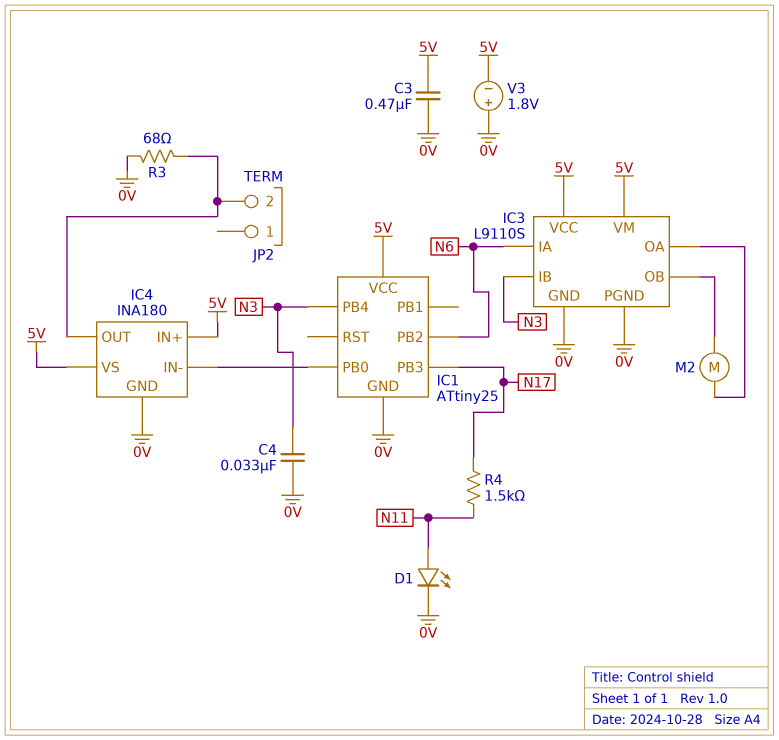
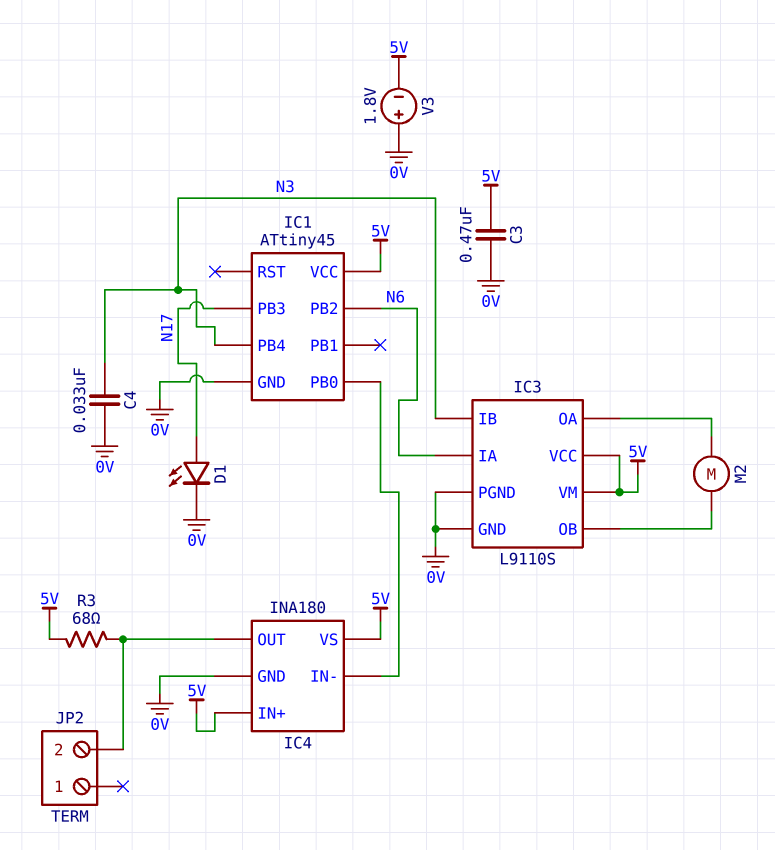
D1: LED (A N11, K 0V) -> LED (A N17, K 0V)
IC1: ATtiny25 -> ATtiny45
R3: 68 (0V, IC4/OUT) -> 68 (5V, IC4/OUT)
R4: 1.5k (N11, N17) -> none

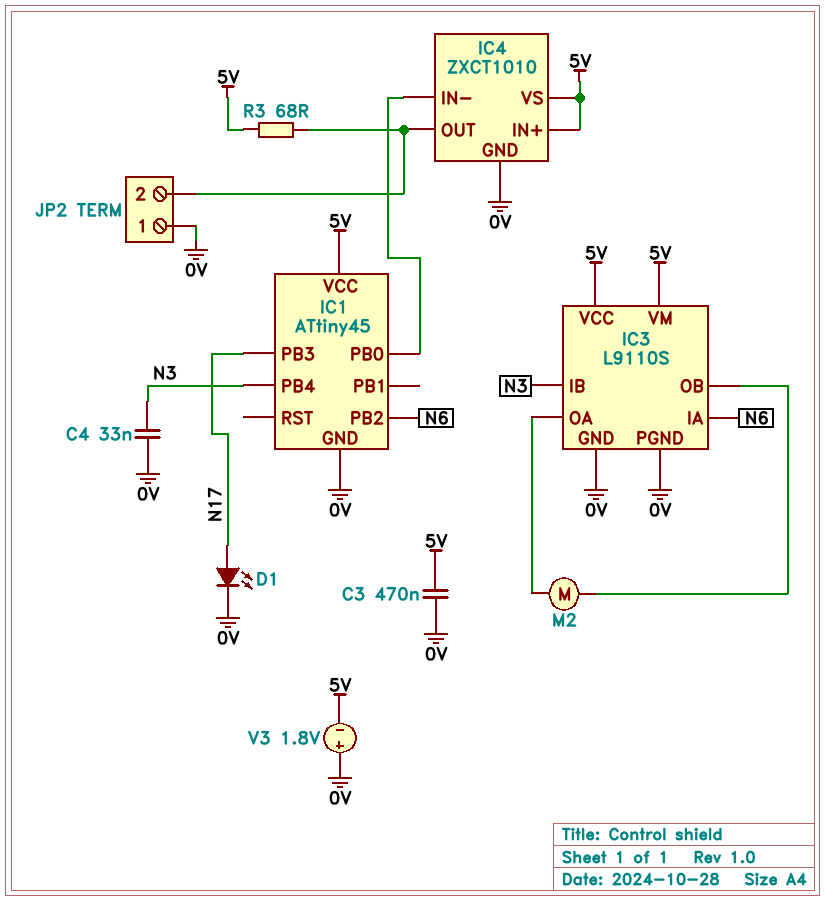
IC4: INA180 -> ZXCT1010
JP2 pin 1: none -> 0V

